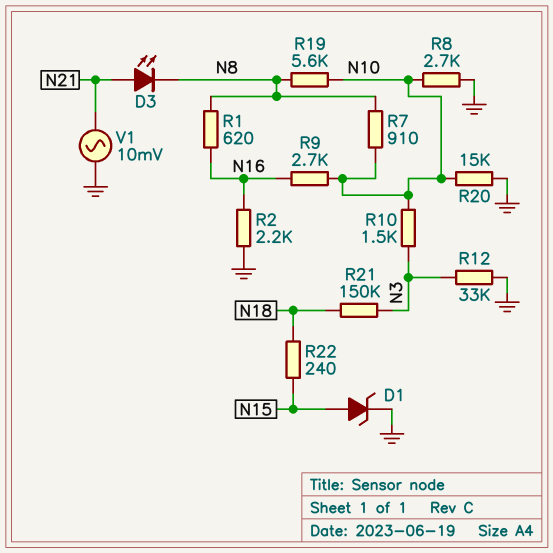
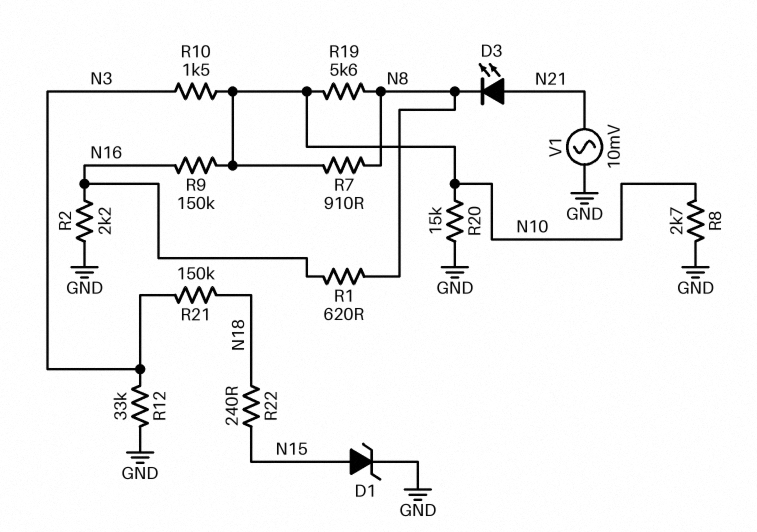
R9: 2.7k (N10, N16) -> 150k (N10, N16)

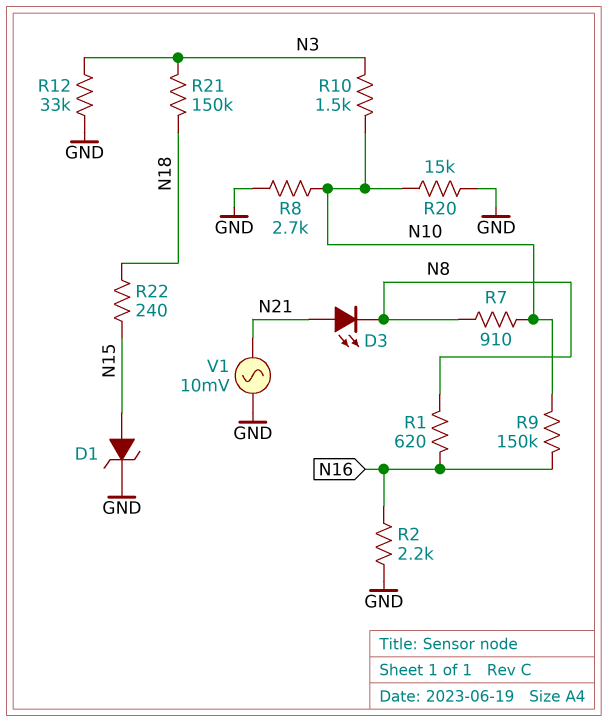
R19: 5.6k (N8, N10) -> none

